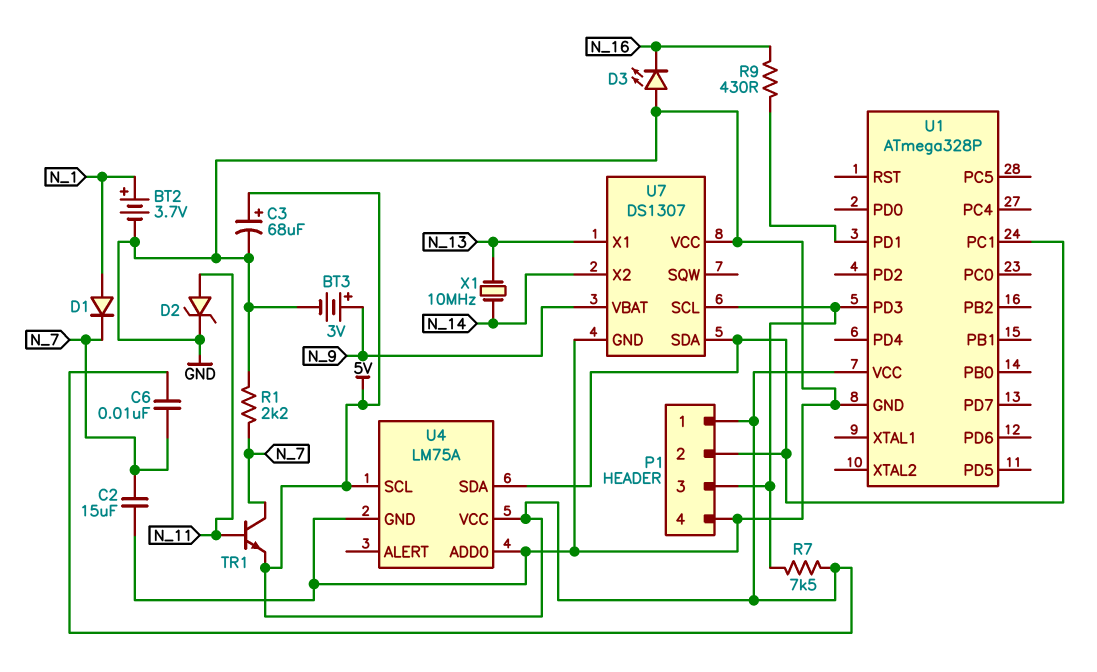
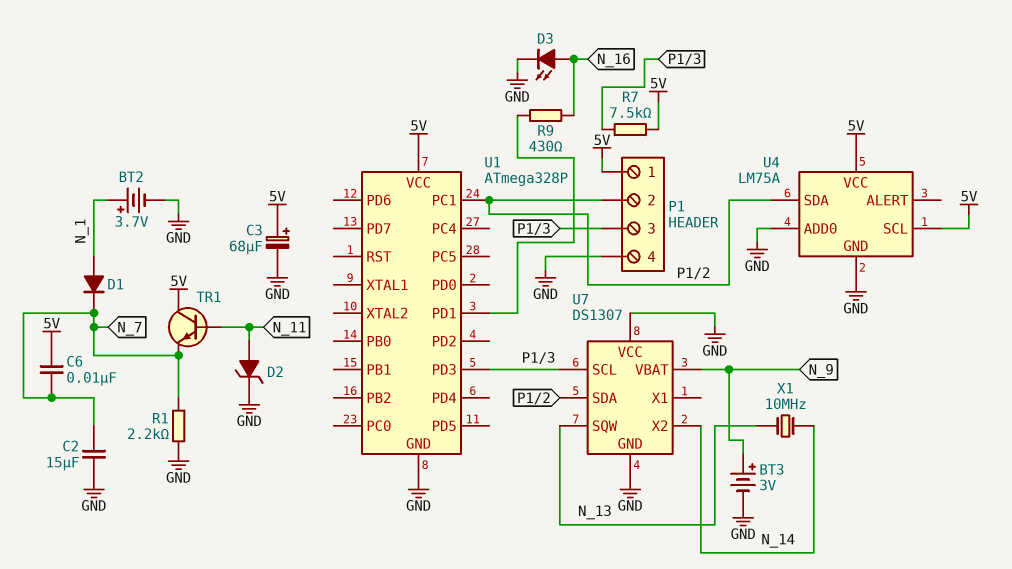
D3: LED (A GND, K N_16) -> LED (A N_16, K GND)
TR1: NPN (B N_11, C N_7, E 5V) -> NPN (B N_11, C 5V, E N_7)
U7 pin SQW: none -> N_13
U7 pin X1: N_13 -> none

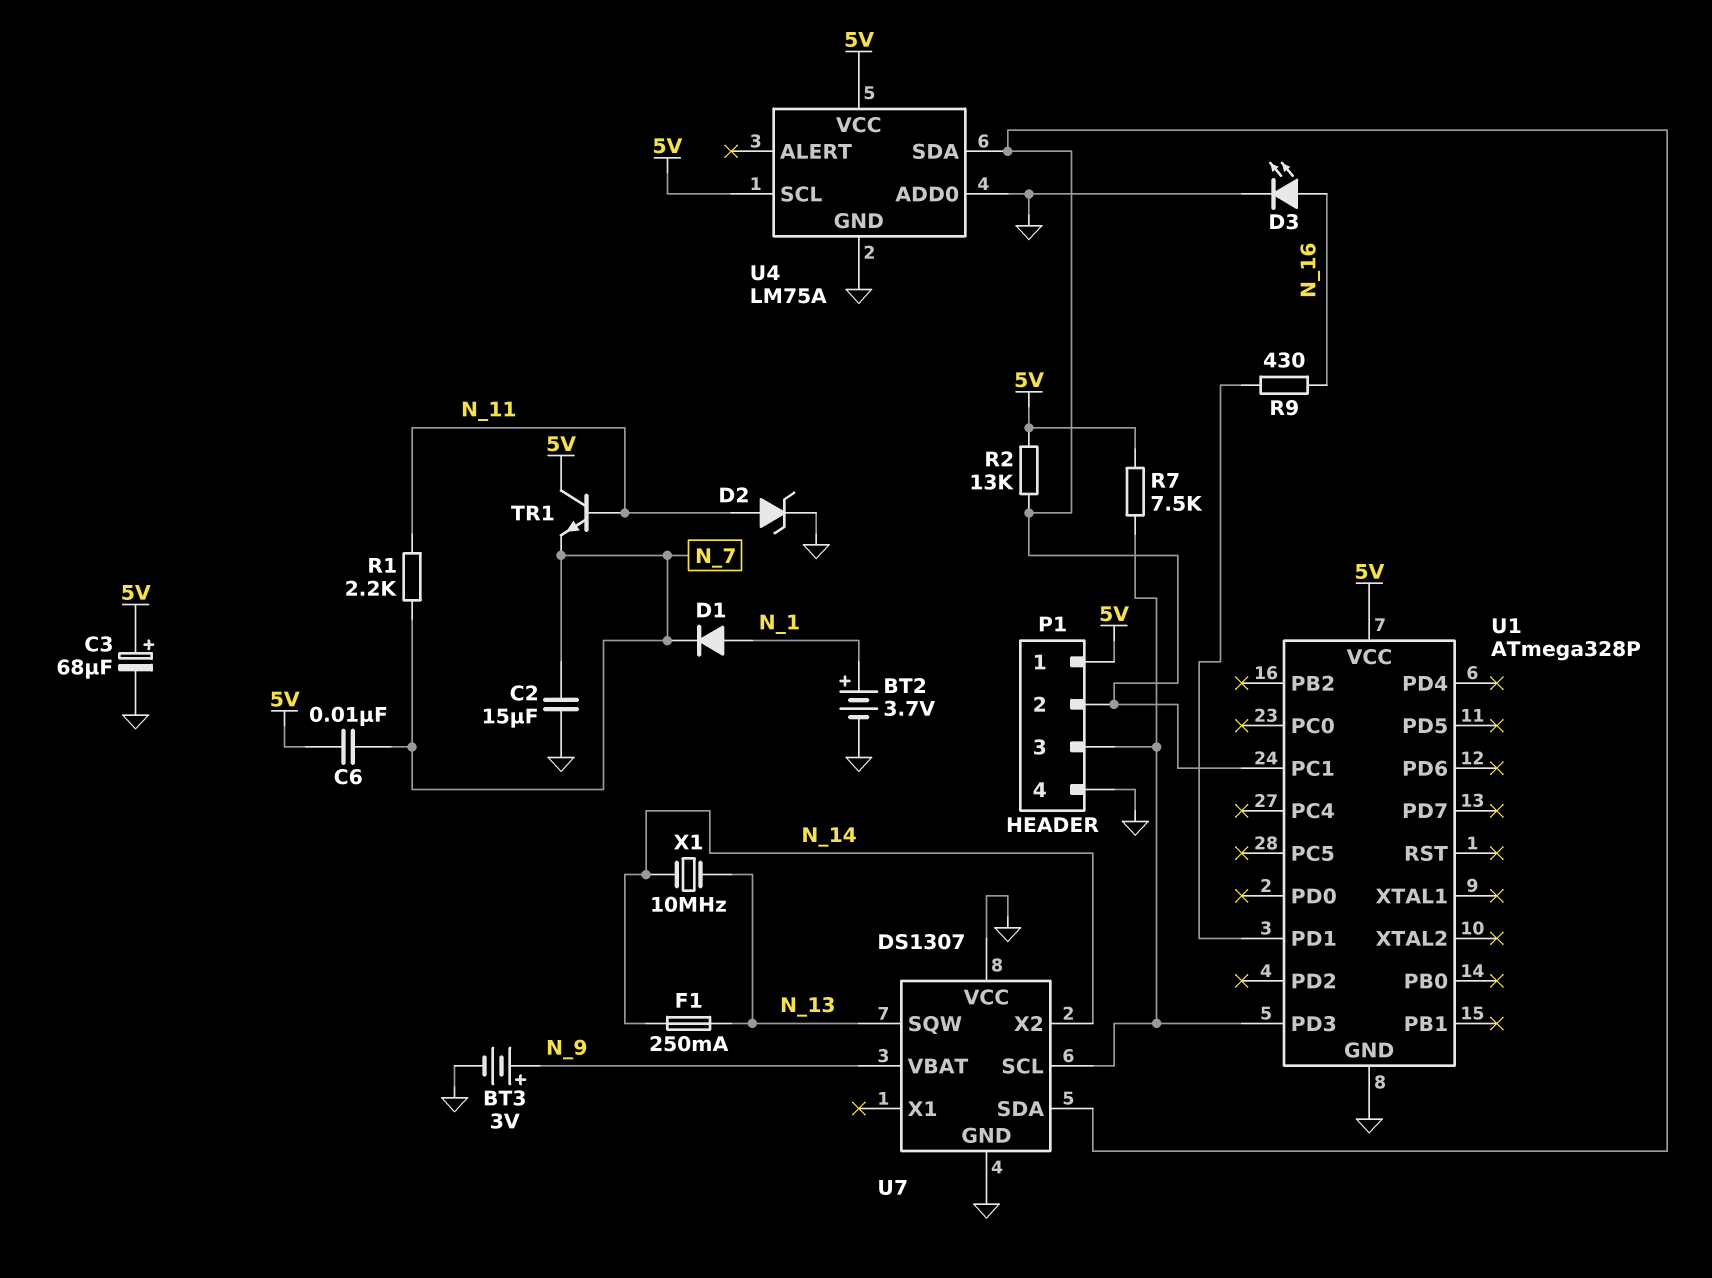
F1: none -> 250mA (N_13, N_14)
R1: 2.2k (GND, N_7) -> 2.2k (N_7, N_11)
R2: none -> 13k (5V, P1/2)

